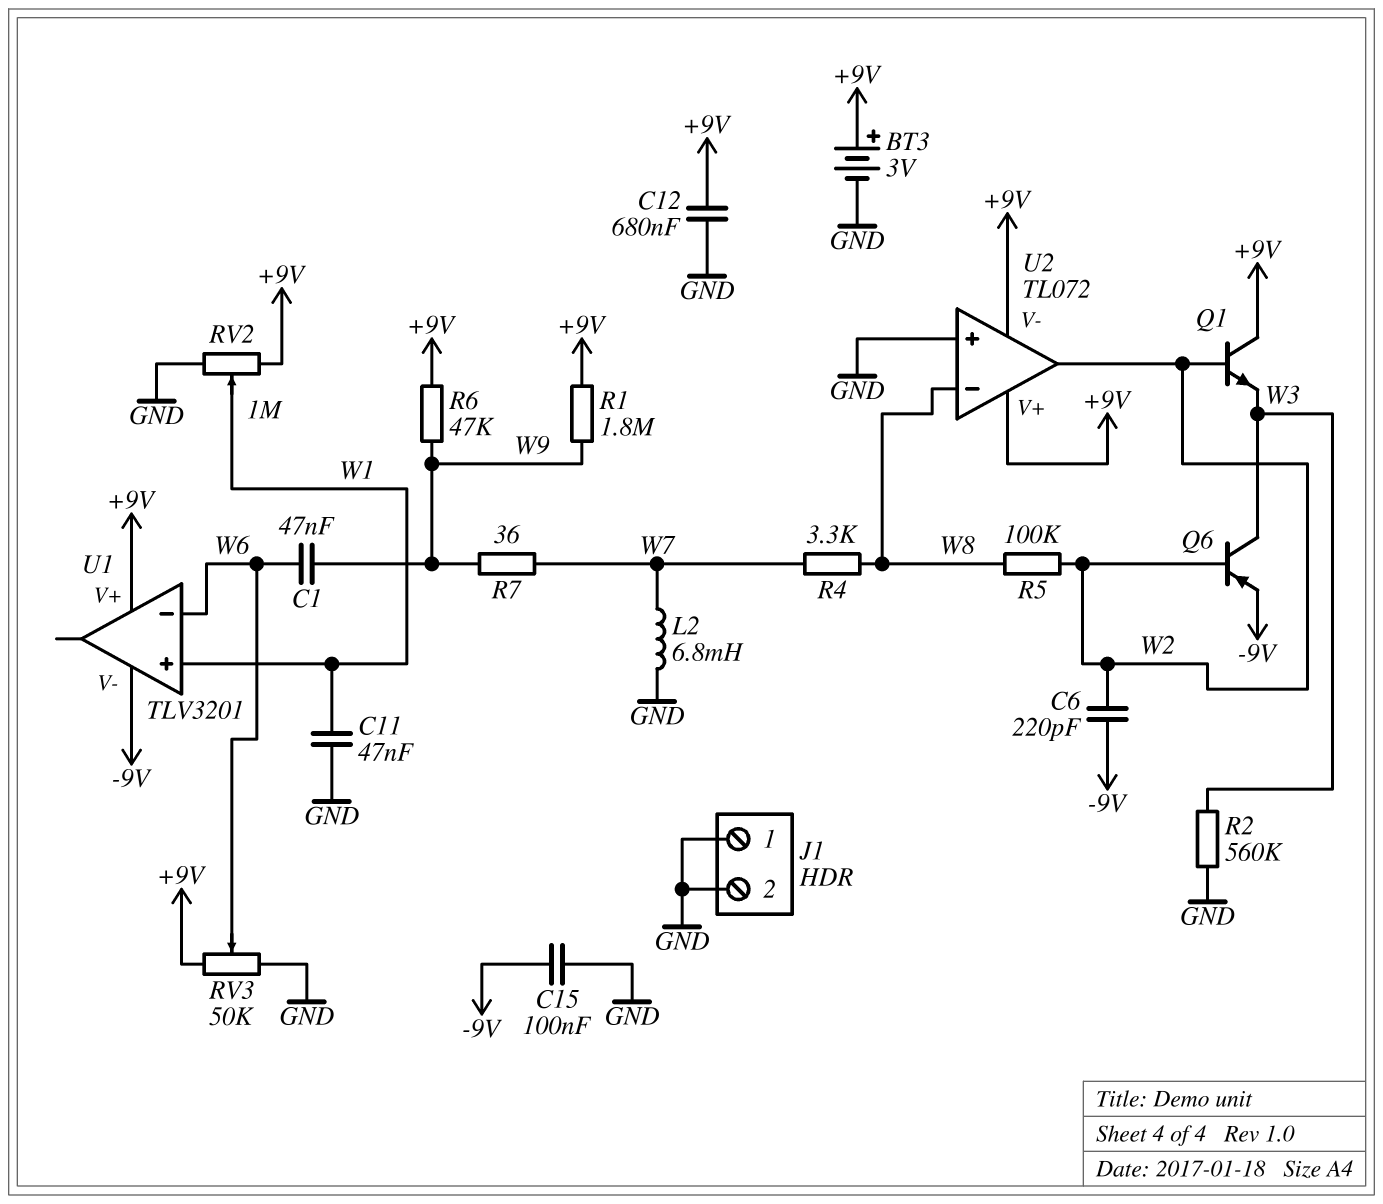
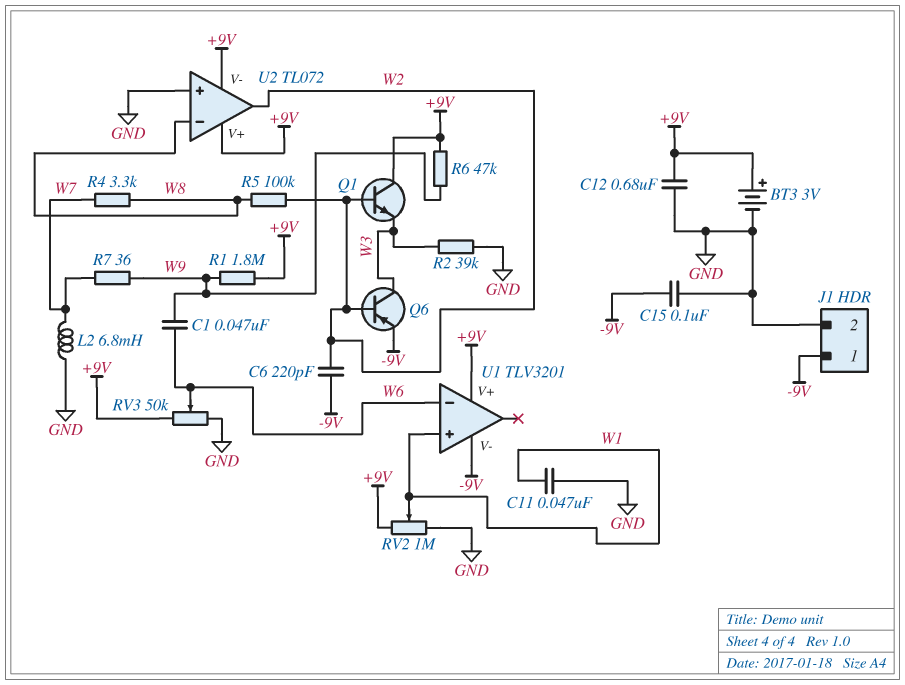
J1 pin 1: GND -> -9V
R2: 560k (GND, W3) -> 39k (GND, W3)

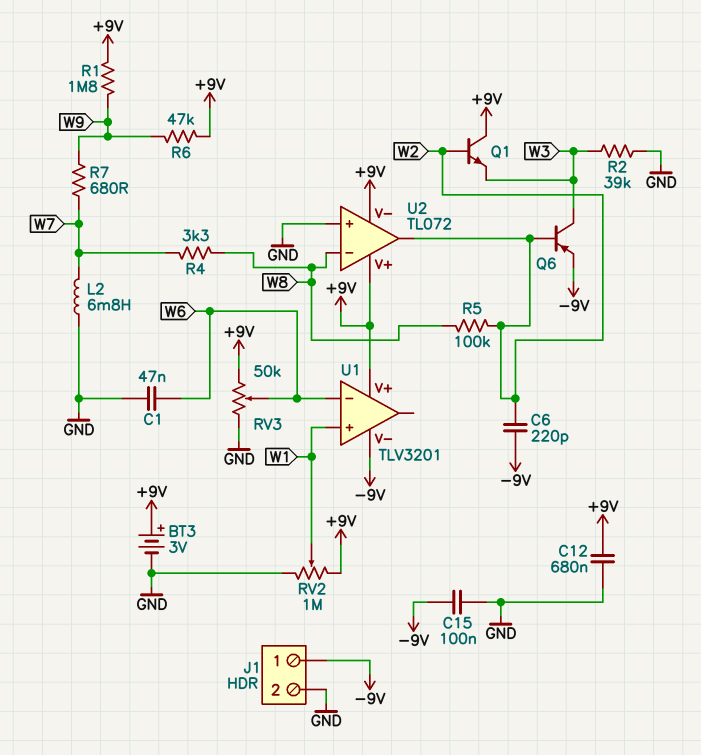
C1: 47nF (W6, W9) -> 47nF (GND, W6)
C11: 47nF (GND, W1) -> none
R7: 36 (W7, W9) -> 680 (W7, W9)

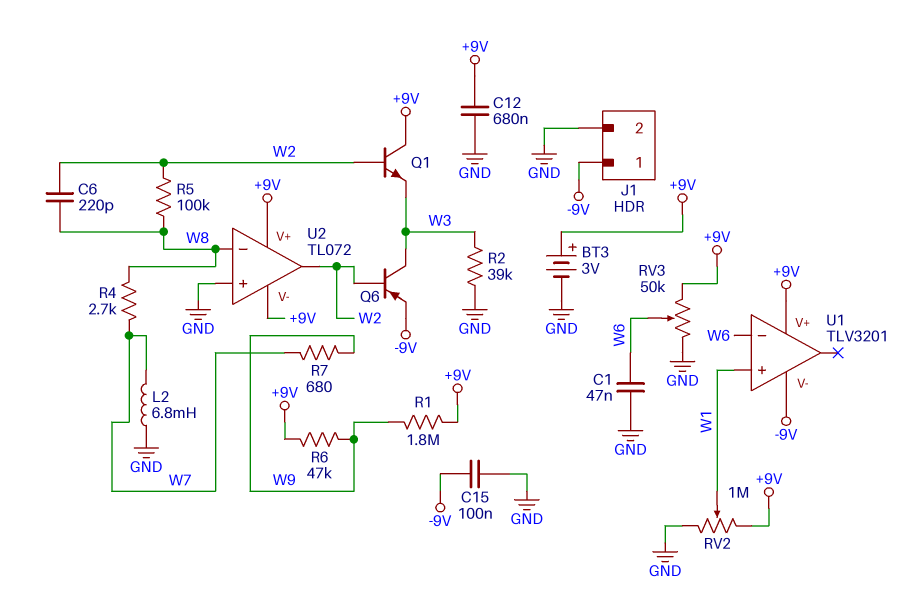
C6: 220pF (-9V, W2) -> 220pF (W2, W8)
R4: 3.3k (W7, W8) -> 2.7k (W7, W8)

